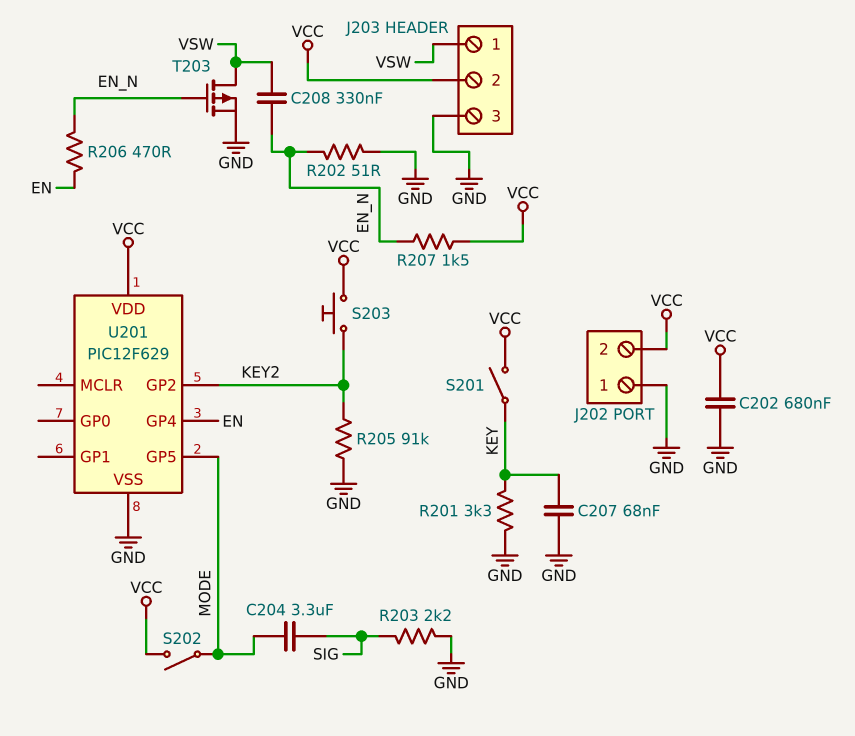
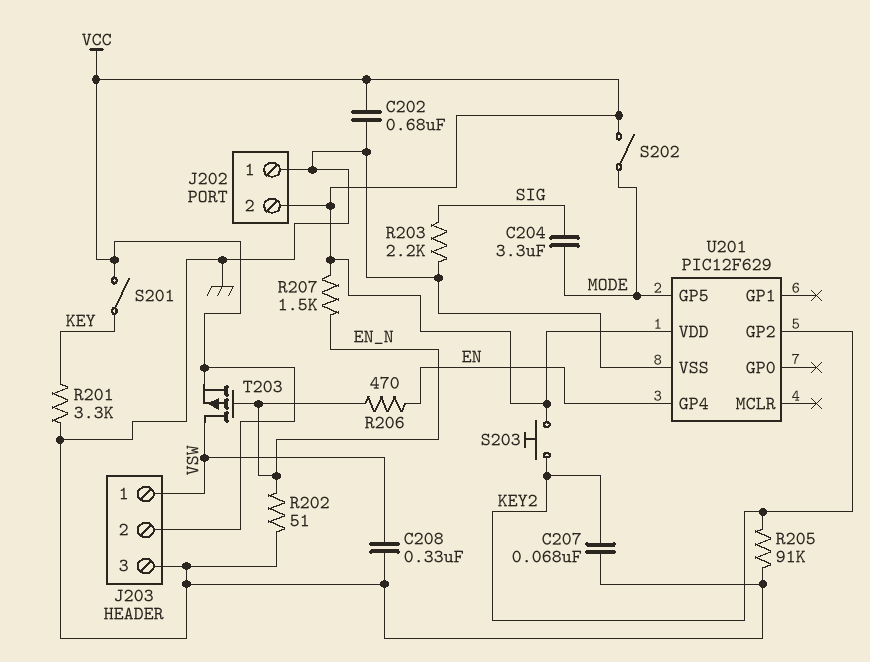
C207: 68nF (GND, KEY) -> 68nF (GND, KEY2)
C208: 330nF (EN_N, VSW) -> 330nF (GND, VSW)
T203: PMOS (G EN_N, D VSW, S GND) -> PMOS (G EN_N, D VSW, S VCC)

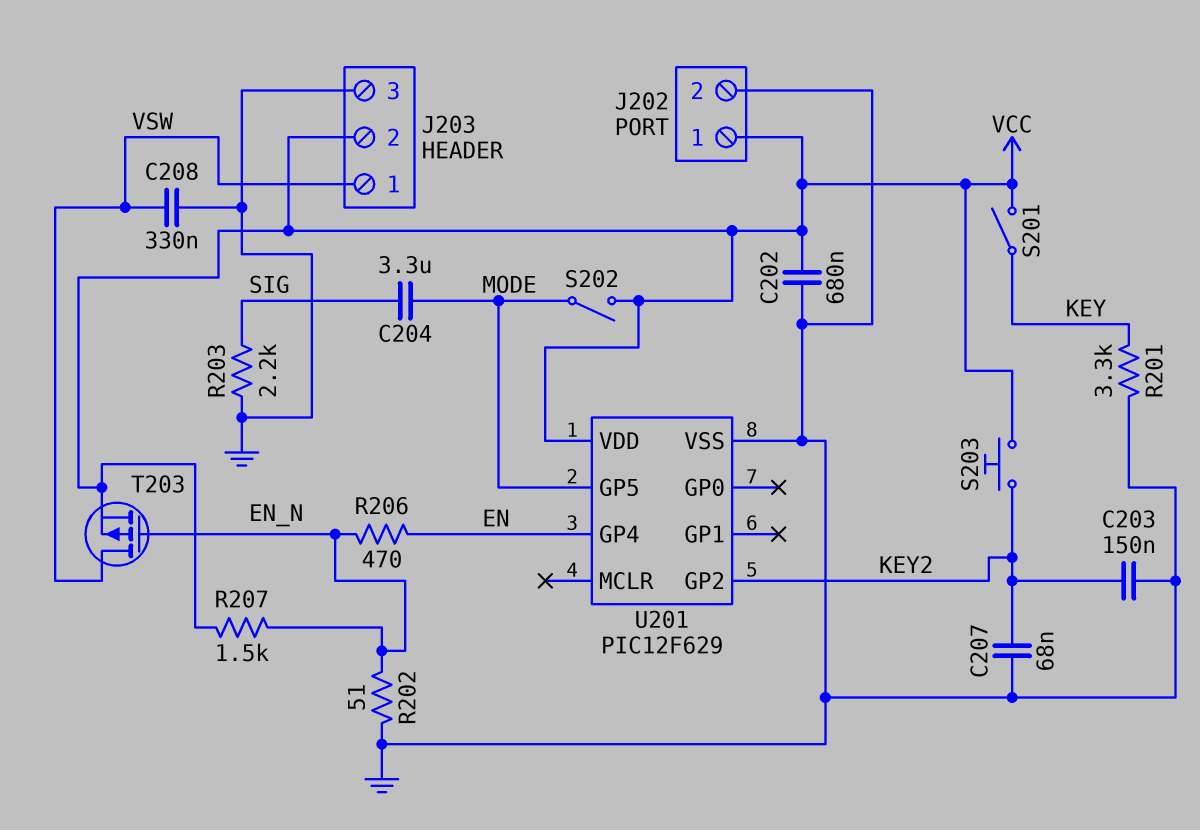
C203: none -> 150nF (GND, KEY2)
J202 pin 1: GND -> VCC
J202 pin 2: VCC -> GND
R205: 91k (GND, KEY2) -> none

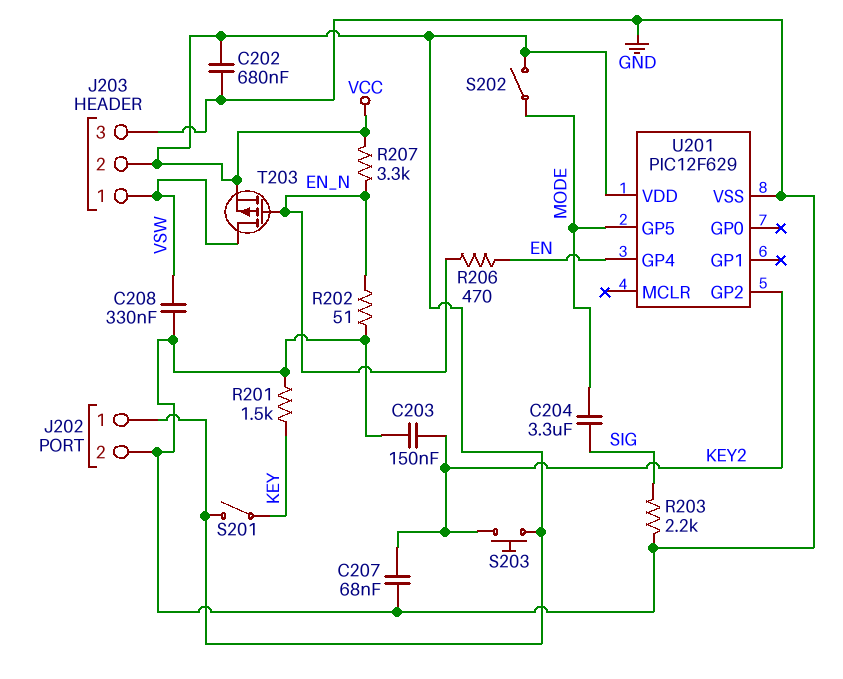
R201: 3.3k (GND, KEY) -> 1.5k (GND, KEY)
R207: 1.5k (EN_N, VCC) -> 3.3k (EN_N, VCC)

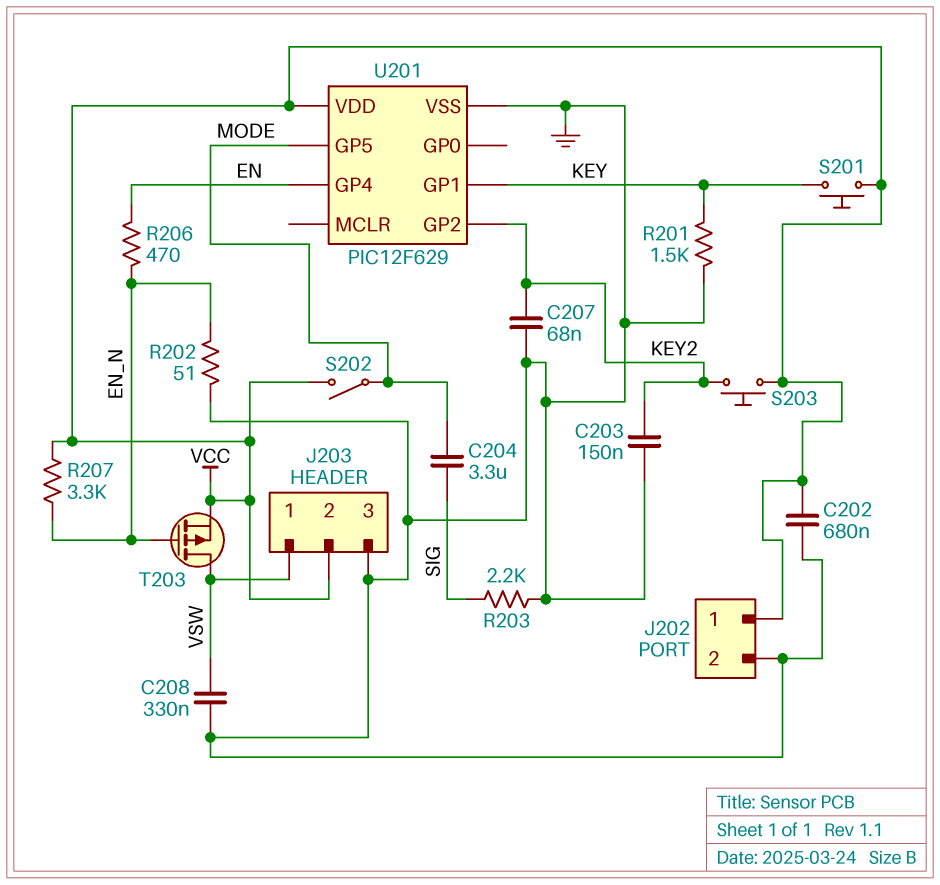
S201: switch (KEY, VCC) -> button (KEY, VCC)
U201 pin GP1: none -> KEY

